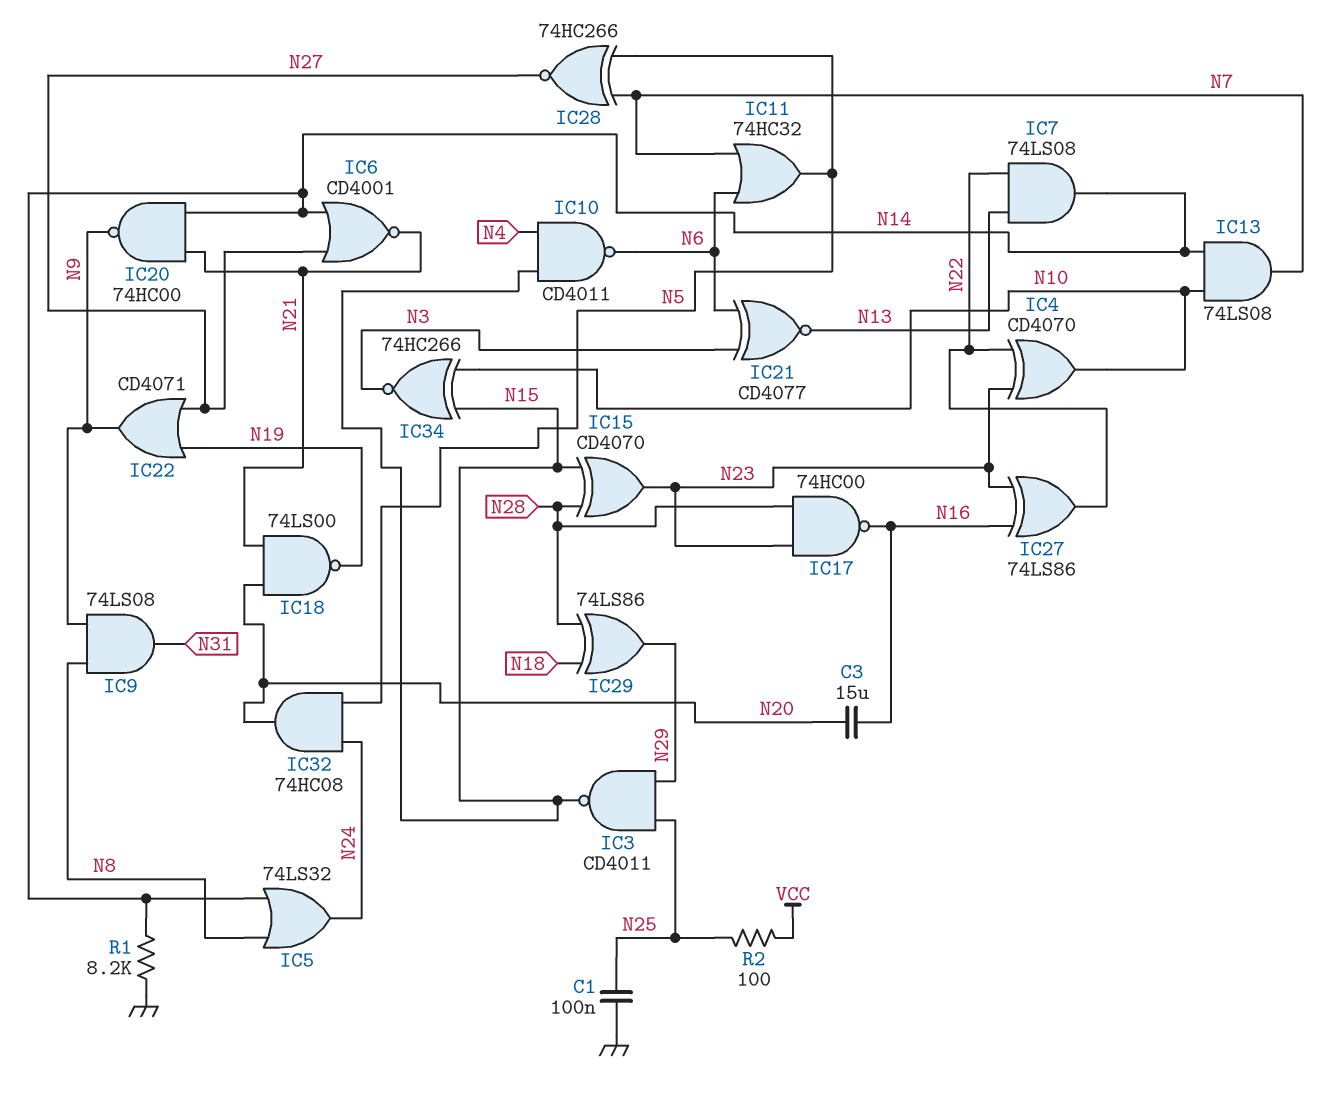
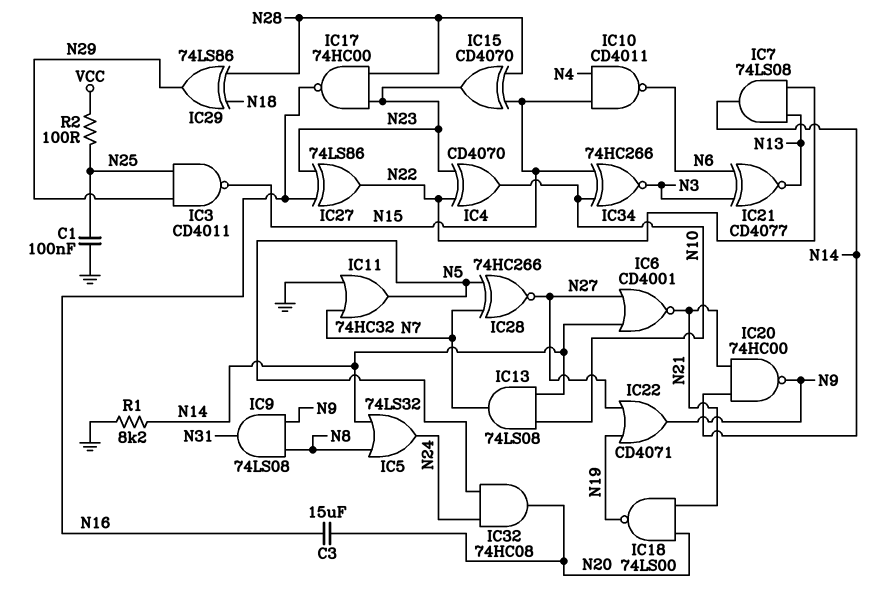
IC11: OR 74HC32 (in N6, in N7, out N5) -> OR 74HC32 (in GND, in N7, out N5)

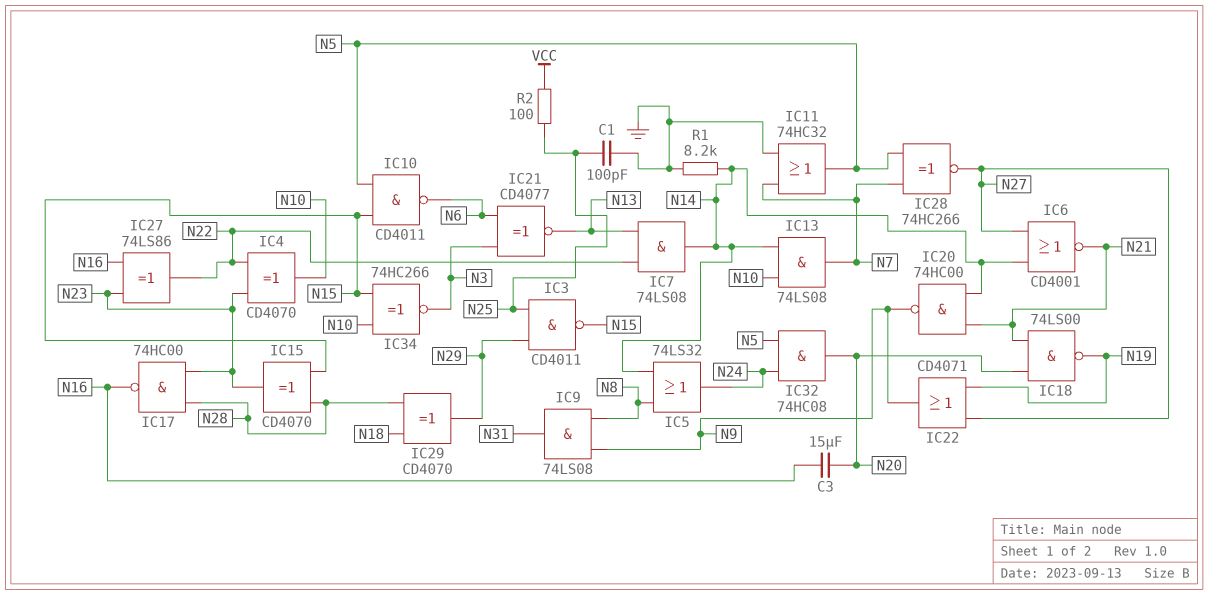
C1: 100nF (GND, N25) -> 100pF (GND, N25)
IC10: NAND CD4011 (in N4, in N15, out N6) -> NAND CD4011 (in N5, in N15, out N6)
IC29: XOR 74LS86 (in N18, in N28, out N29) -> XOR CD4070 (in N18, in N28, out N29)

